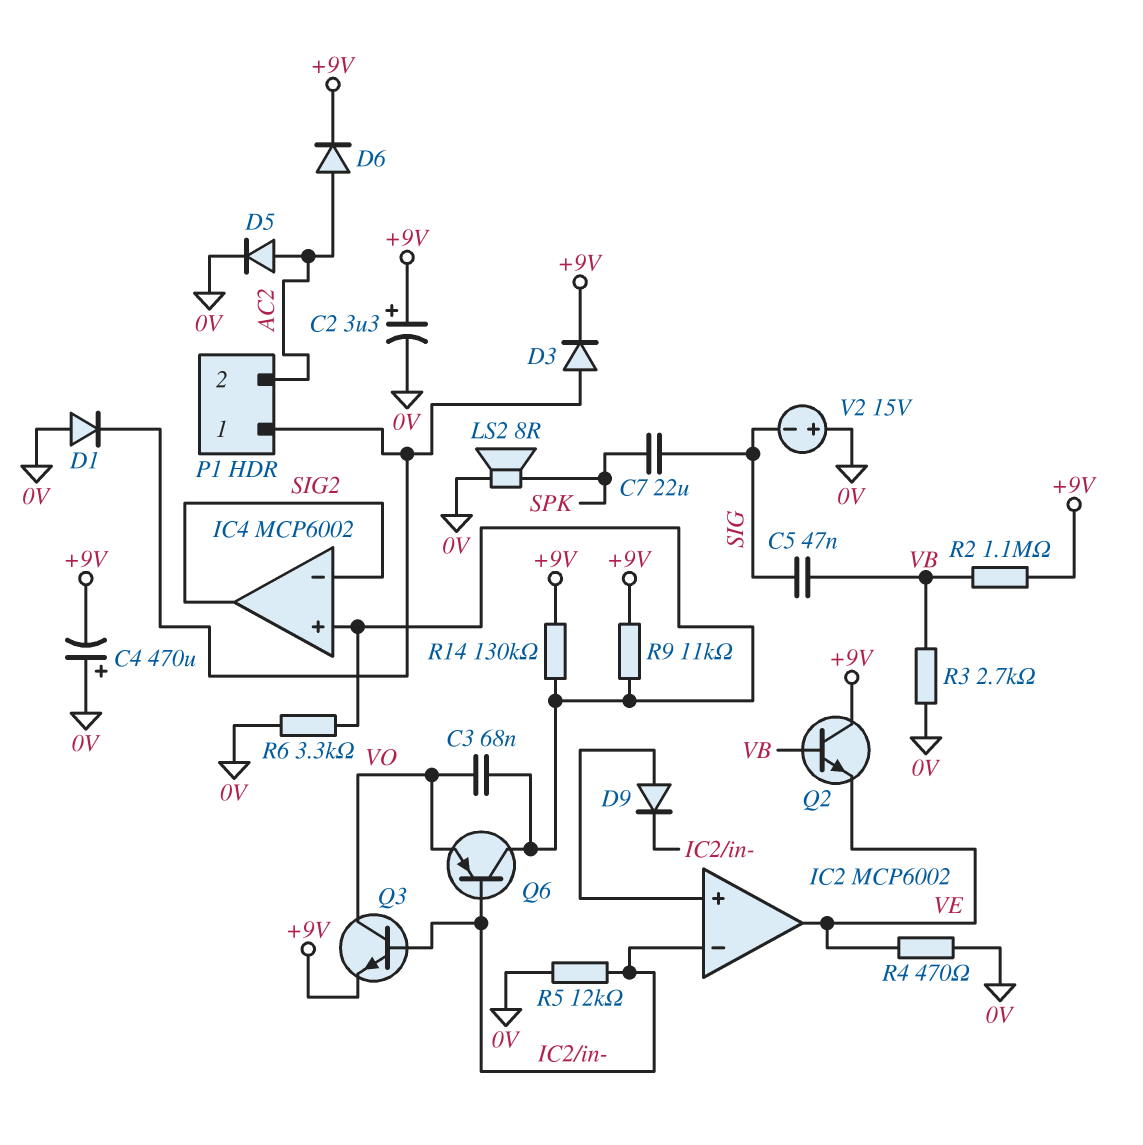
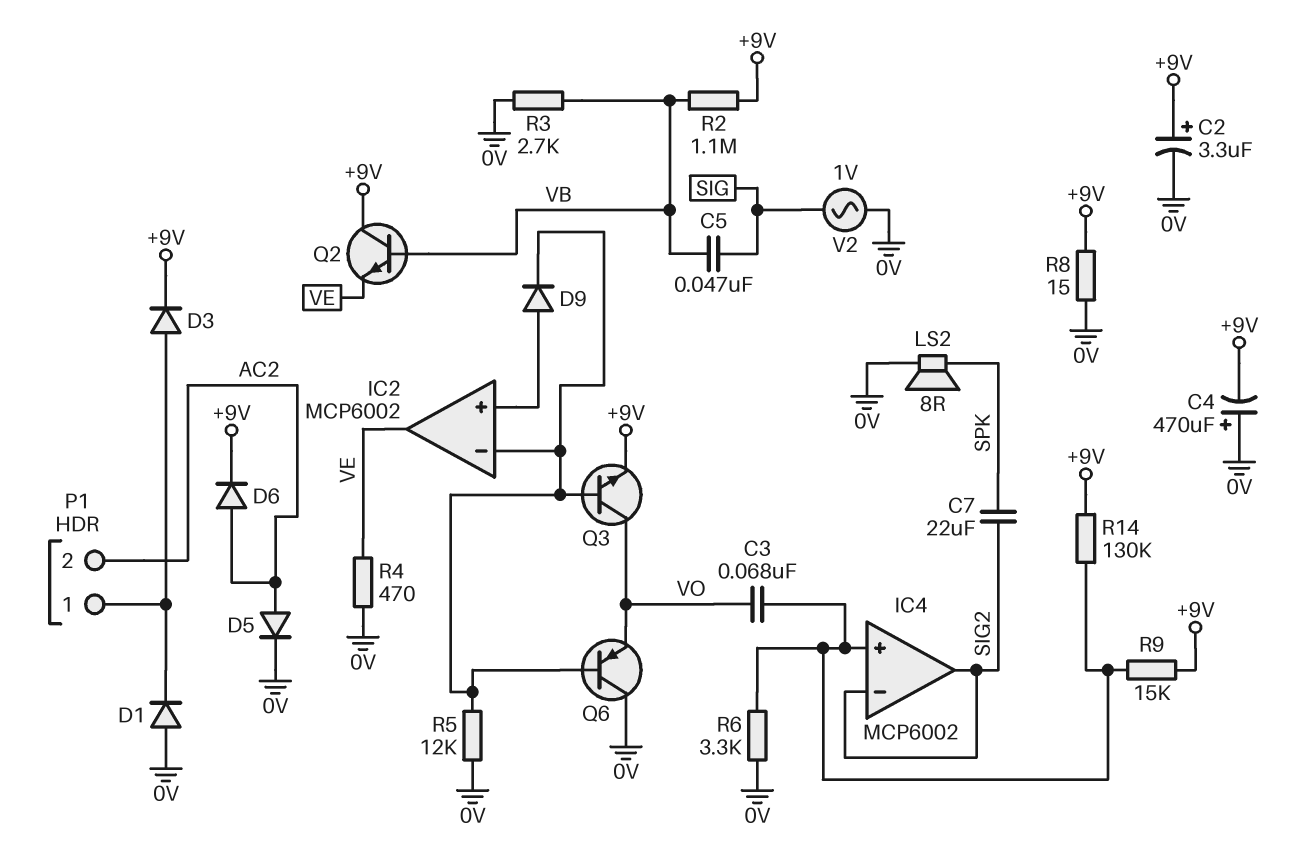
C7: 22uF (SIG, SPK) -> 22uF (SIG2, SPK)
Q6: PNP (B IC2/in-, C IC4/in+, E VO) -> PNP (B IC2/in-, C 0V, E VO)
R8: none -> 15 (+9V, 0V)
R9: 11k (+9V, IC4/in+) -> 15k (+9V, IC4/in+)
V2: 15V (plus 0V, minus SIG) -> AC 1V (0V, SIG)

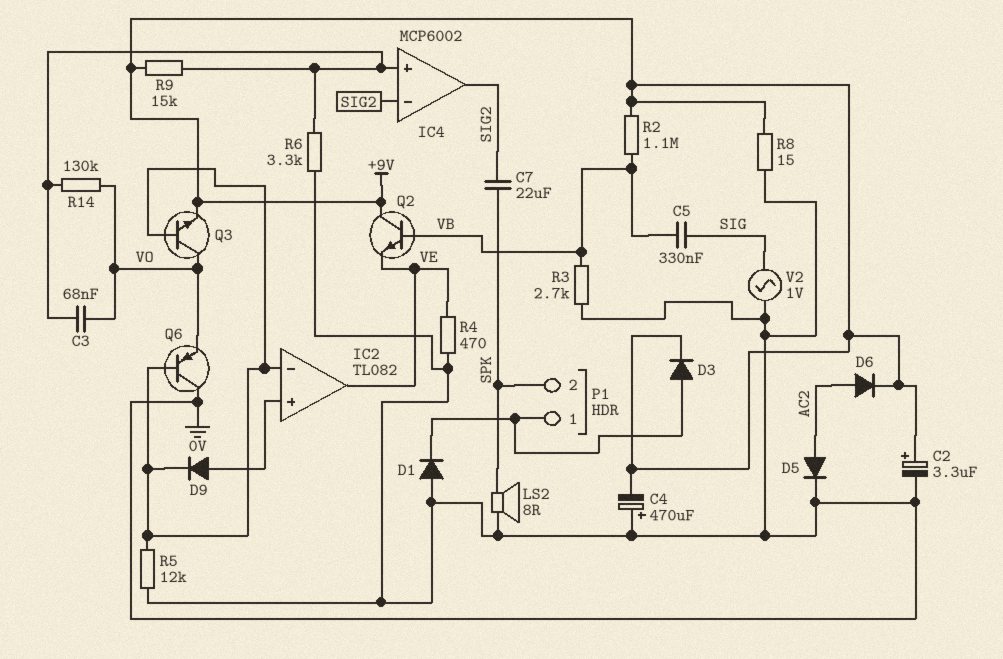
C5: 47nF (SIG, VB) -> 330nF (SIG, VB)
IC2: MCP6002 -> TL082
P1 pin 2: AC2 -> SPK
R14: 130k (+9V, IC4/in+) -> 130k (IC4/in+, VO)

